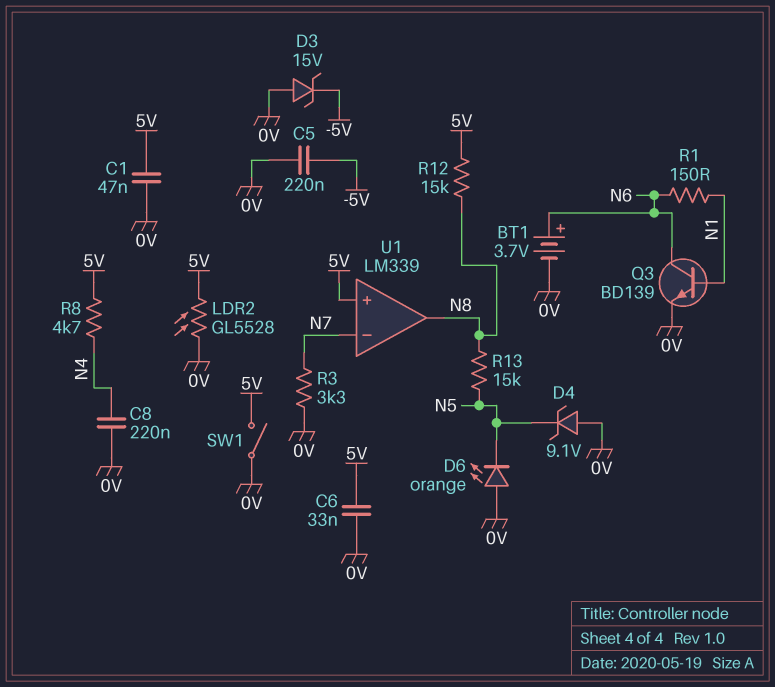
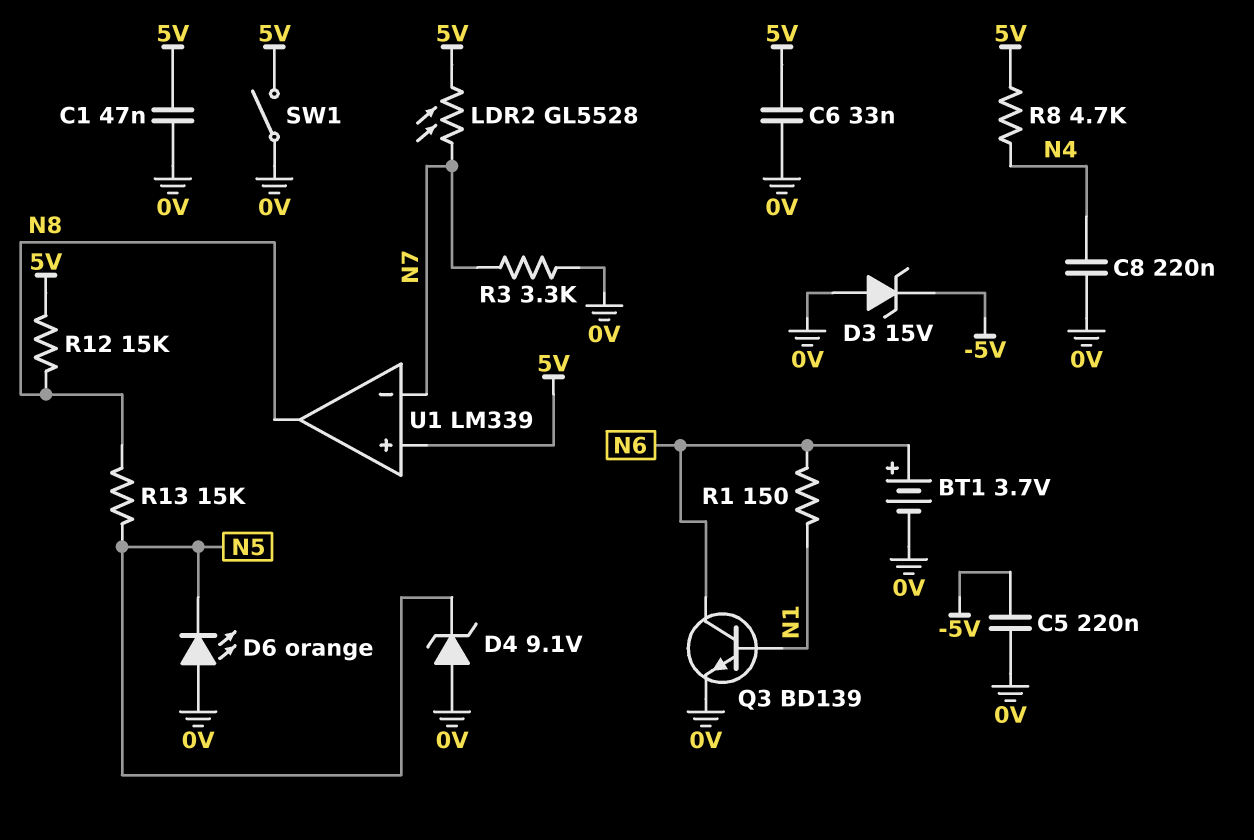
LDR2: GL5528 (0V, 5V) -> GL5528 (5V, N7)

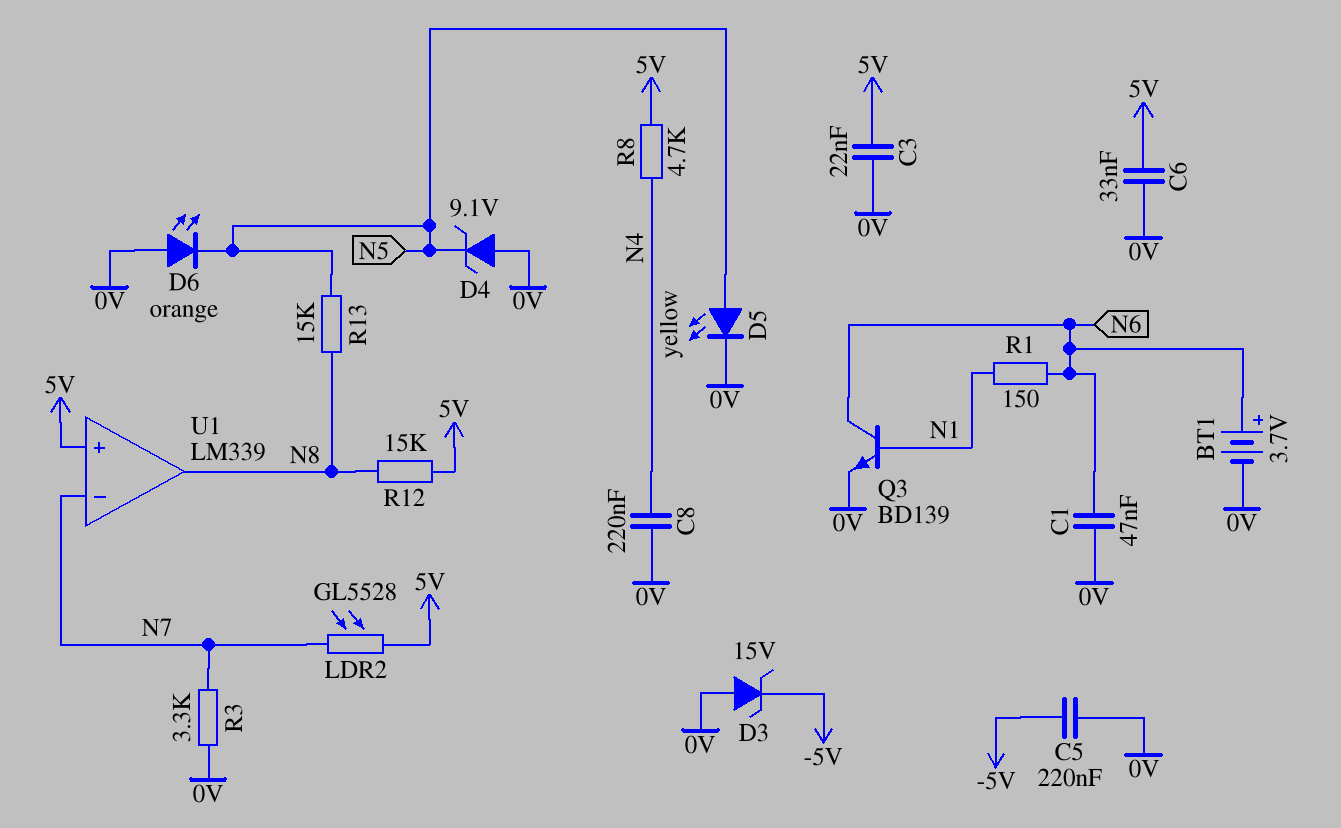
C1: 47nF (0V, 5V) -> 47nF (0V, N6)
C3: none -> 22nF (0V, 5V)
D5: none -> LED yellow (A N5, K 0V)
SW1: switch (0V, 5V) -> none

